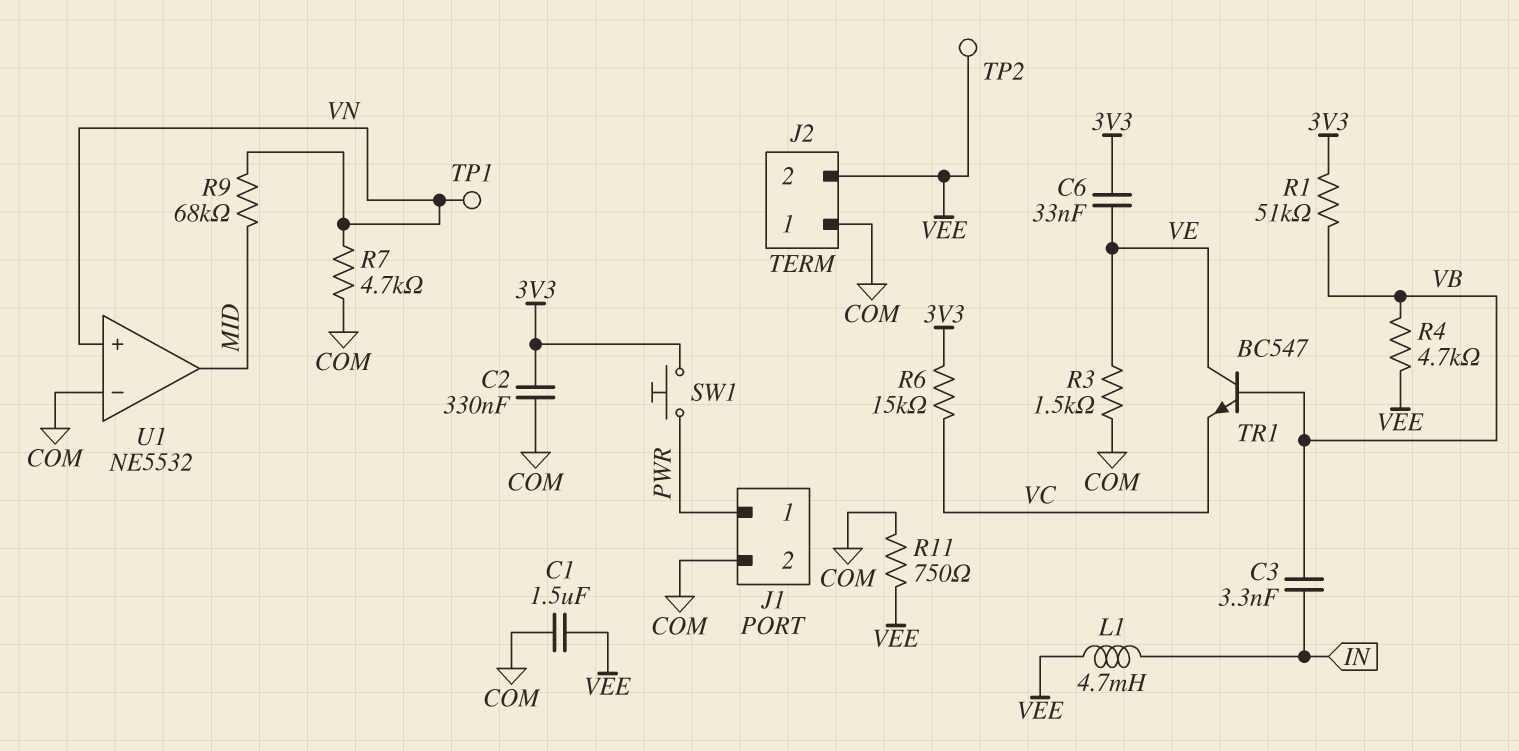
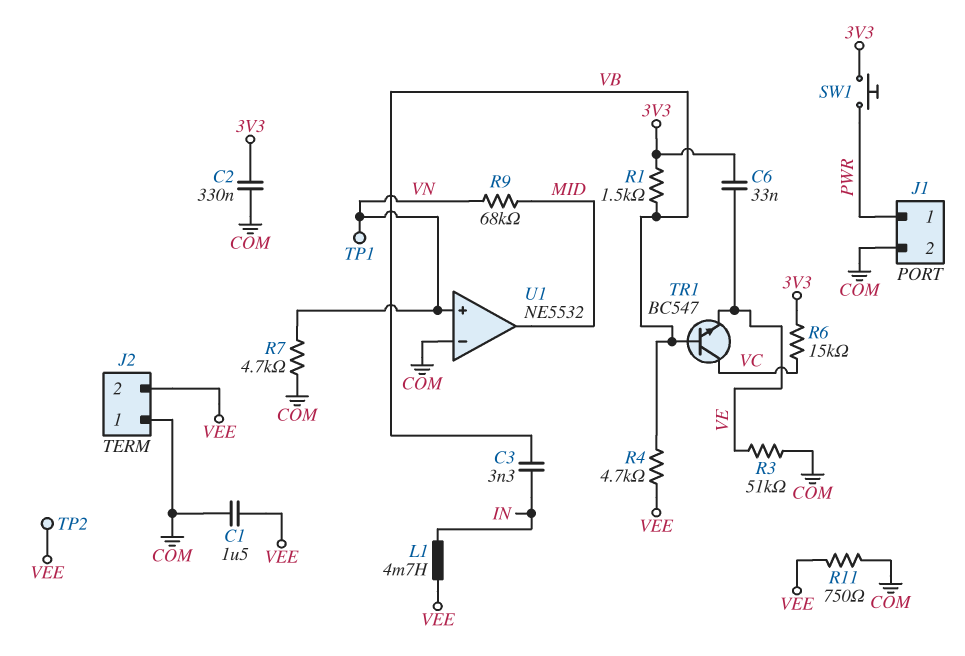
R1: 51k (3V3, VB) -> 1.5k (3V3, VB)
R3: 1.5k (COM, VE) -> 51k (COM, VE)
TR1: NPN BC547 (B VB, C VE, E VC) -> NPN BC547 (B VB, C VC, E VE)

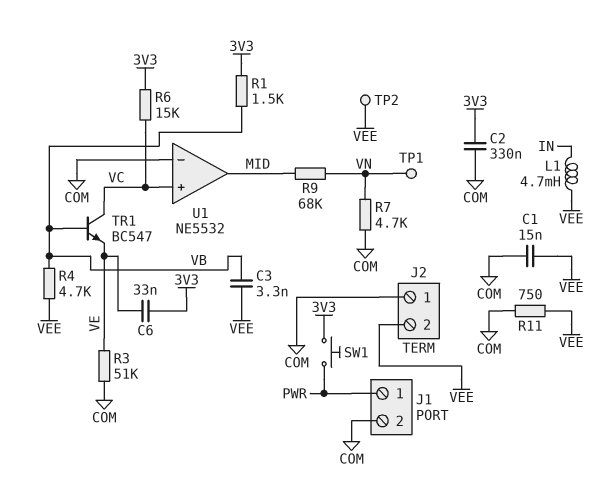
C1: 1.5uF (COM, VEE) -> 15nF (COM, VEE)
C3: 3.3nF (IN, VB) -> 3.3nF (VB, VEE)
U1 pin in+: VN -> VC

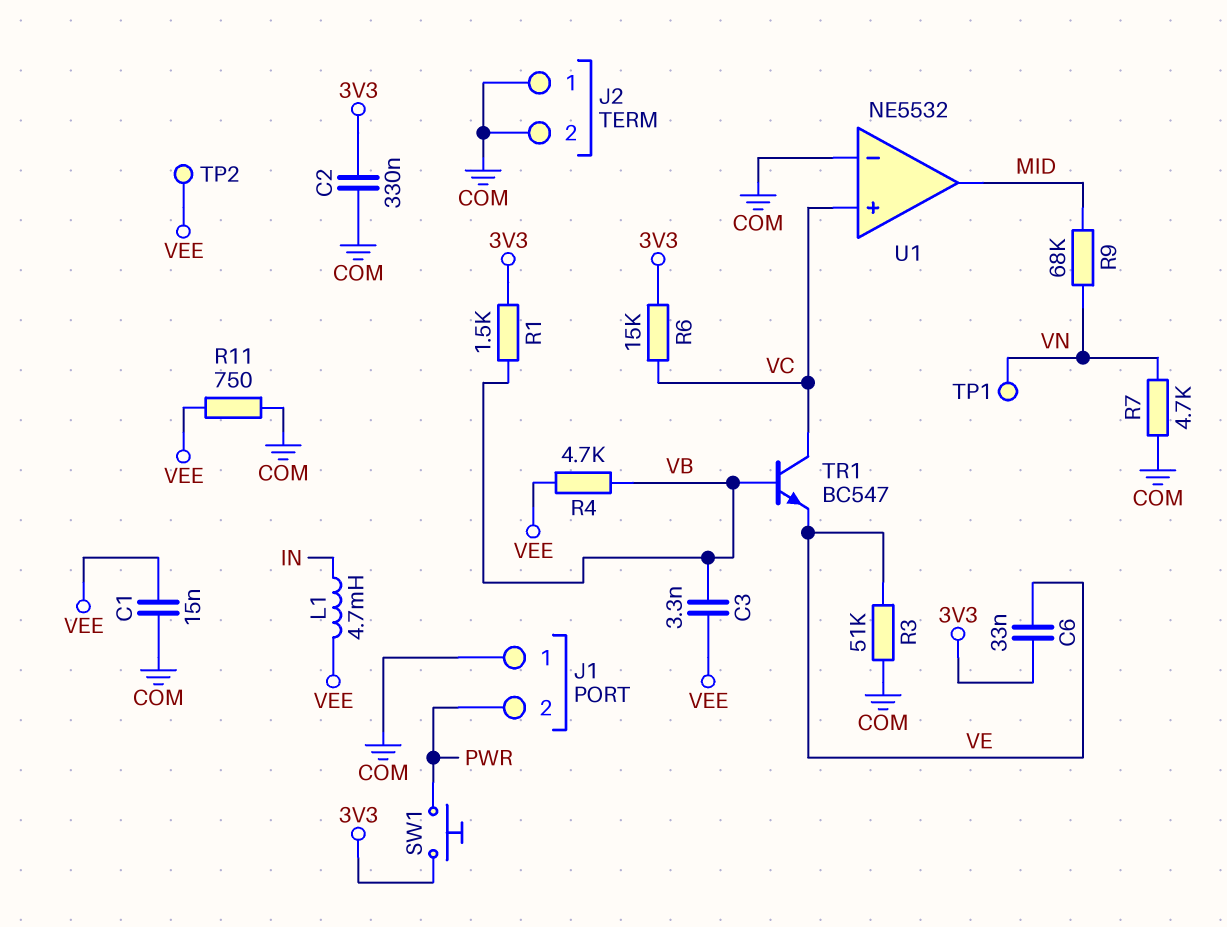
J1 pin 1: PWR -> COM
J1 pin 2: COM -> PWR
J2 pin 2: VEE -> COM

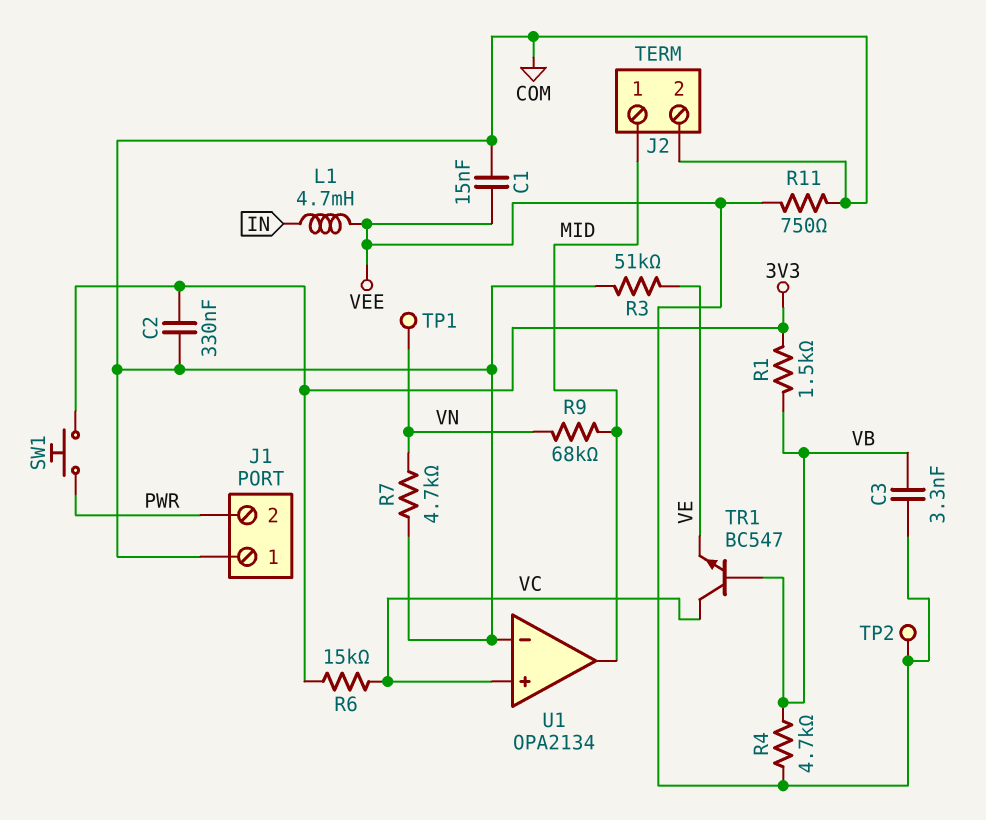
C6: 33nF (3V3, VE) -> none
J2 pin 1: COM -> MID
U1: NE5532 -> OPA2134

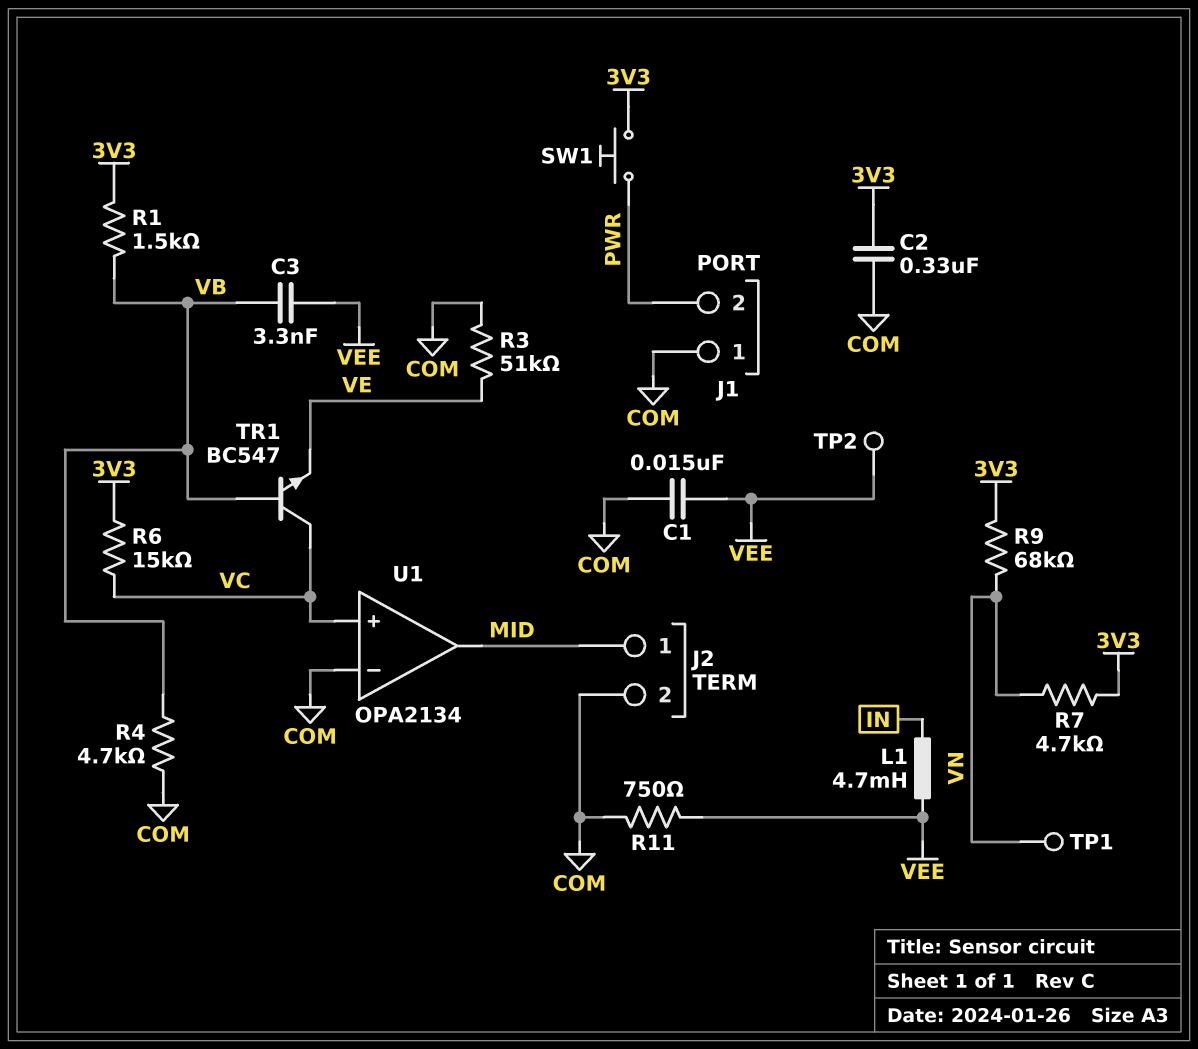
R4: 4.7k (VB, VEE) -> 4.7k (COM, VB)
R7: 4.7k (COM, VN) -> 4.7k (3V3, VN)
R9: 68k (MID, VN) -> 68k (3V3, VN)

